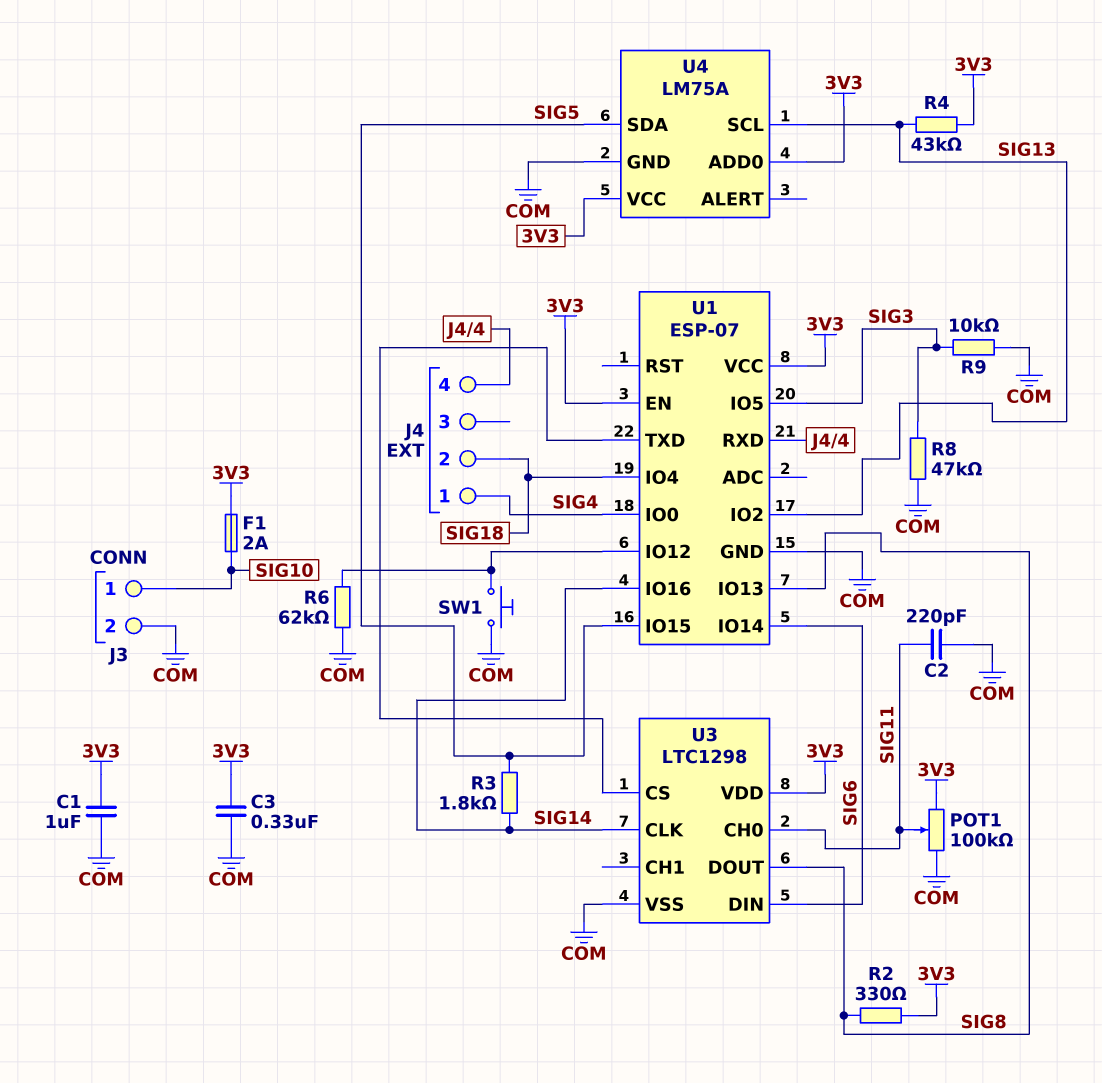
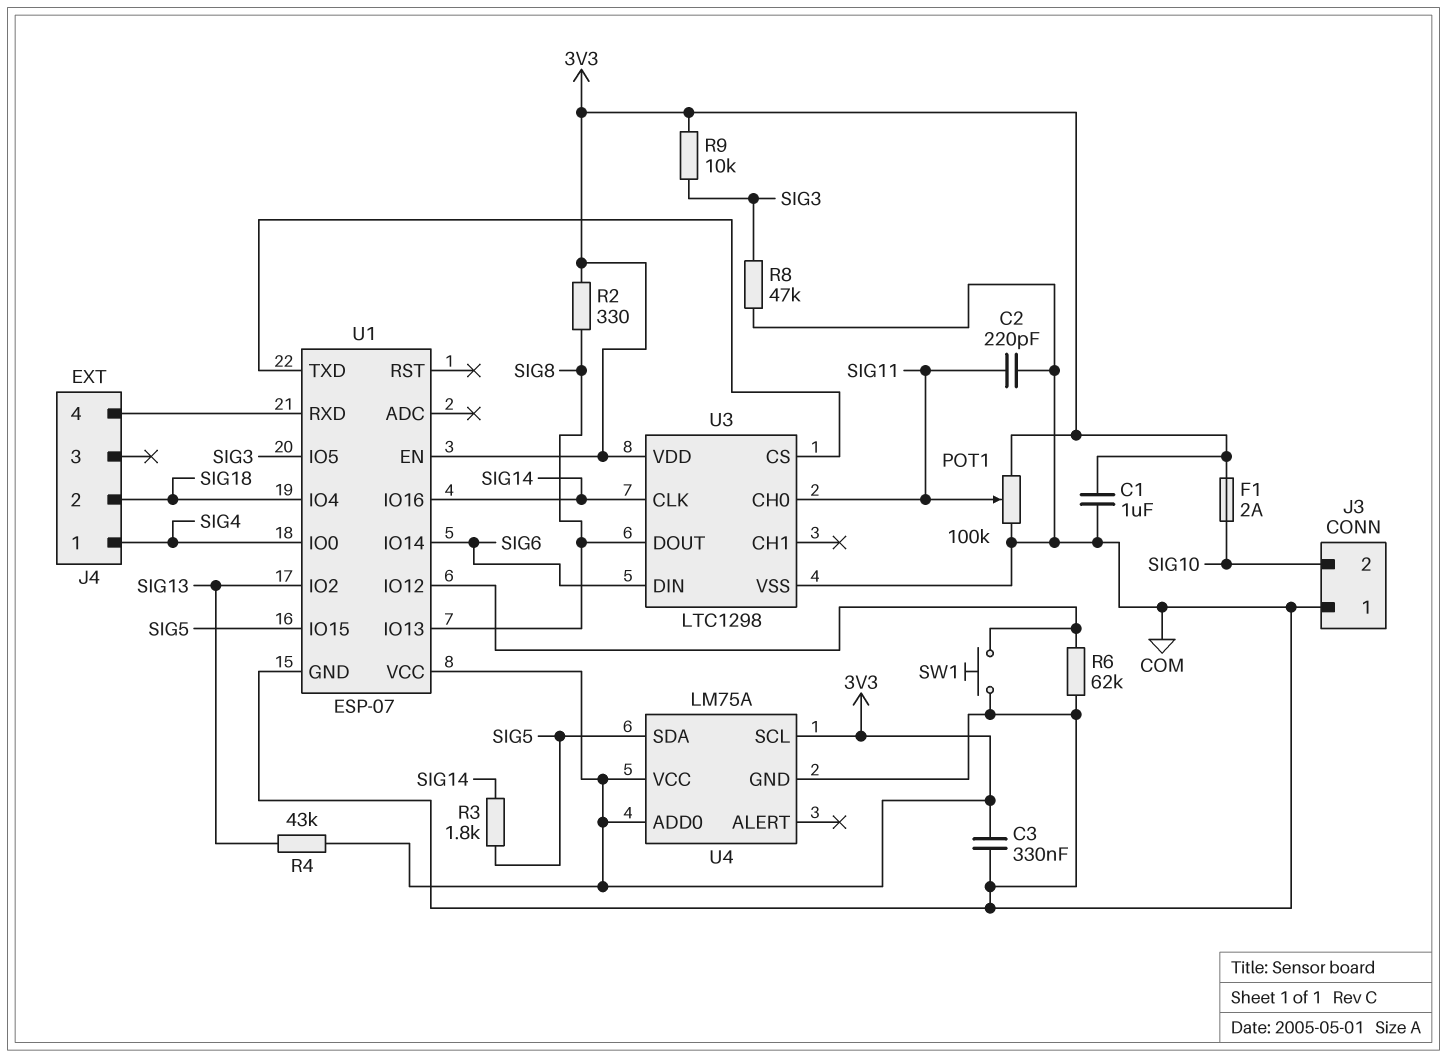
J3 pin 1: SIG10 -> COM
J3 pin 2: COM -> SIG10
R9: 10k (COM, SIG3) -> 10k (3V3, SIG3)
U4 pin SCL: SIG13 -> 3V3

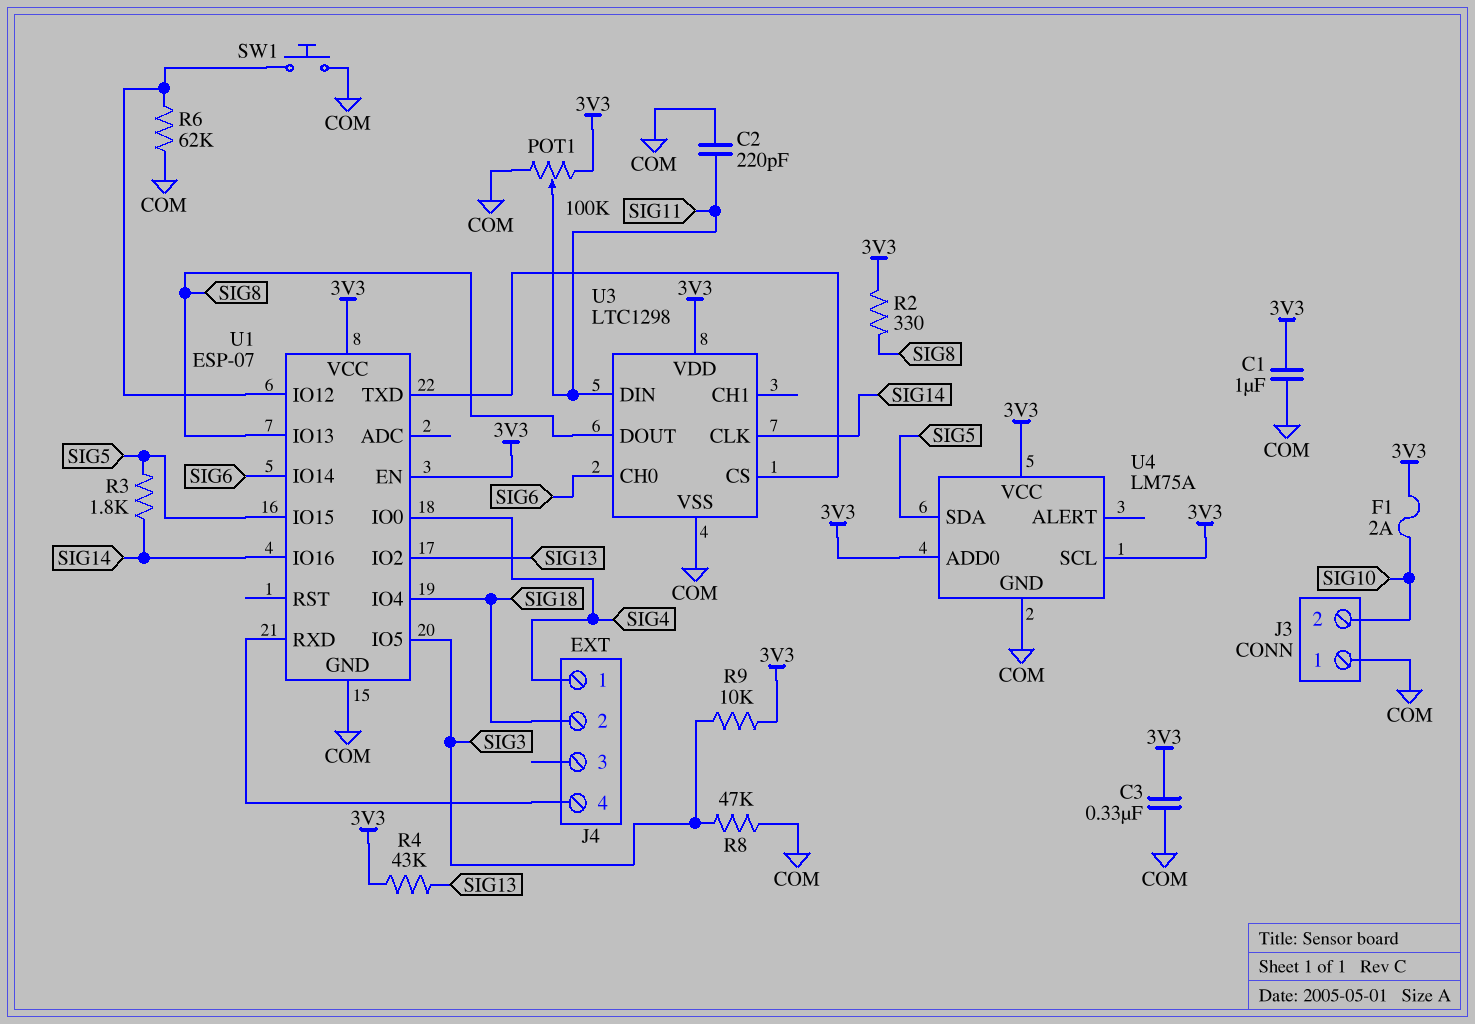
U3 pin CH0: SIG11 -> SIG6
U3 pin DIN: SIG6 -> SIG11

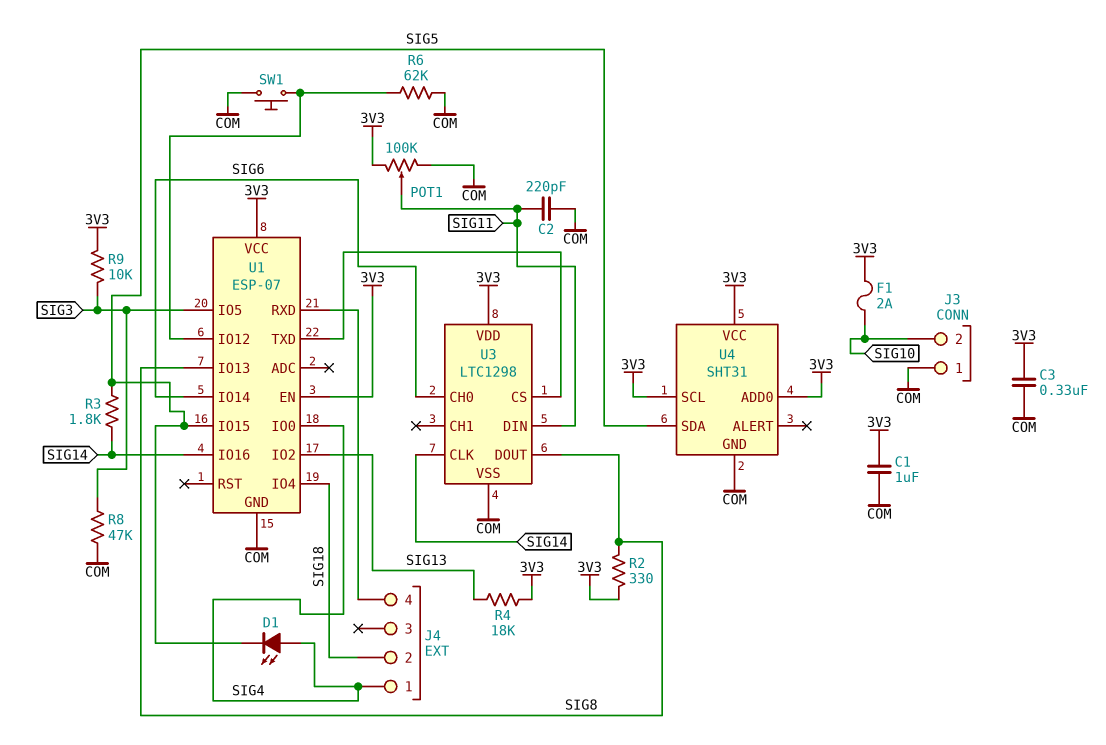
D1: none -> LED (A SIG4, K SIG5)
R4: 43k (3V3, SIG13) -> 18k (3V3, SIG13)
U4: LM75A -> SHT31

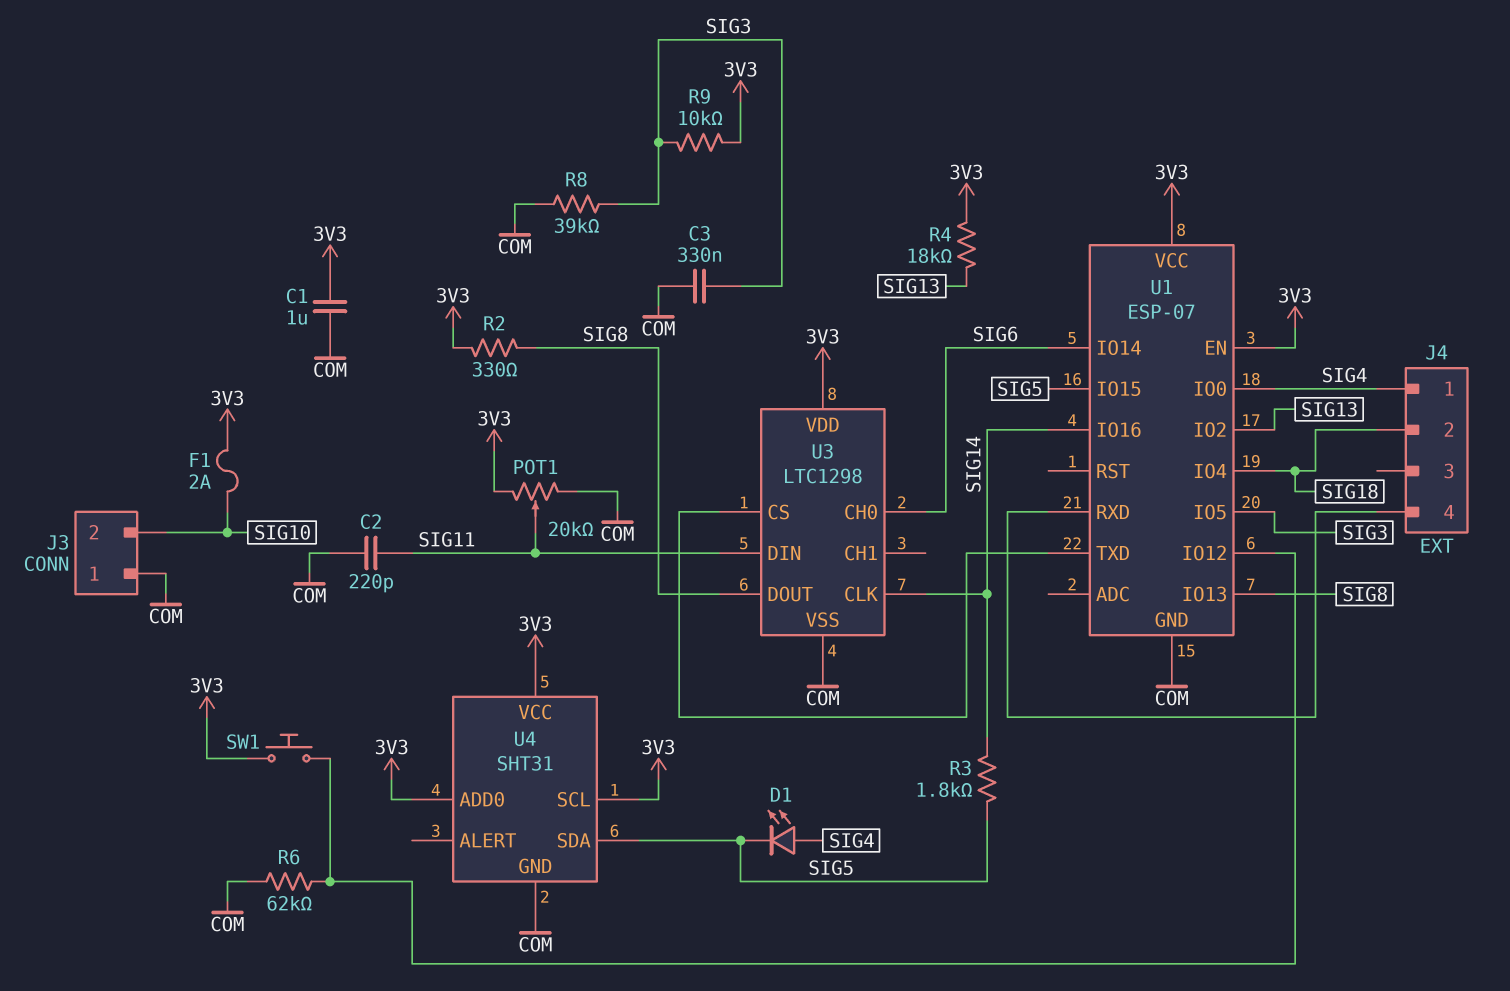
C3: 330nF (3V3, COM) -> 330nF (COM, SIG3)
POT1: 100k (3V3, COM, wiper SIG11) -> 20k (3V3, COM, wiper SIG11)
R8: 47k (COM, SIG3) -> 39k (COM, SIG3)
SW1: button (COM, U1/IO12) -> button (3V3, U1/IO12)

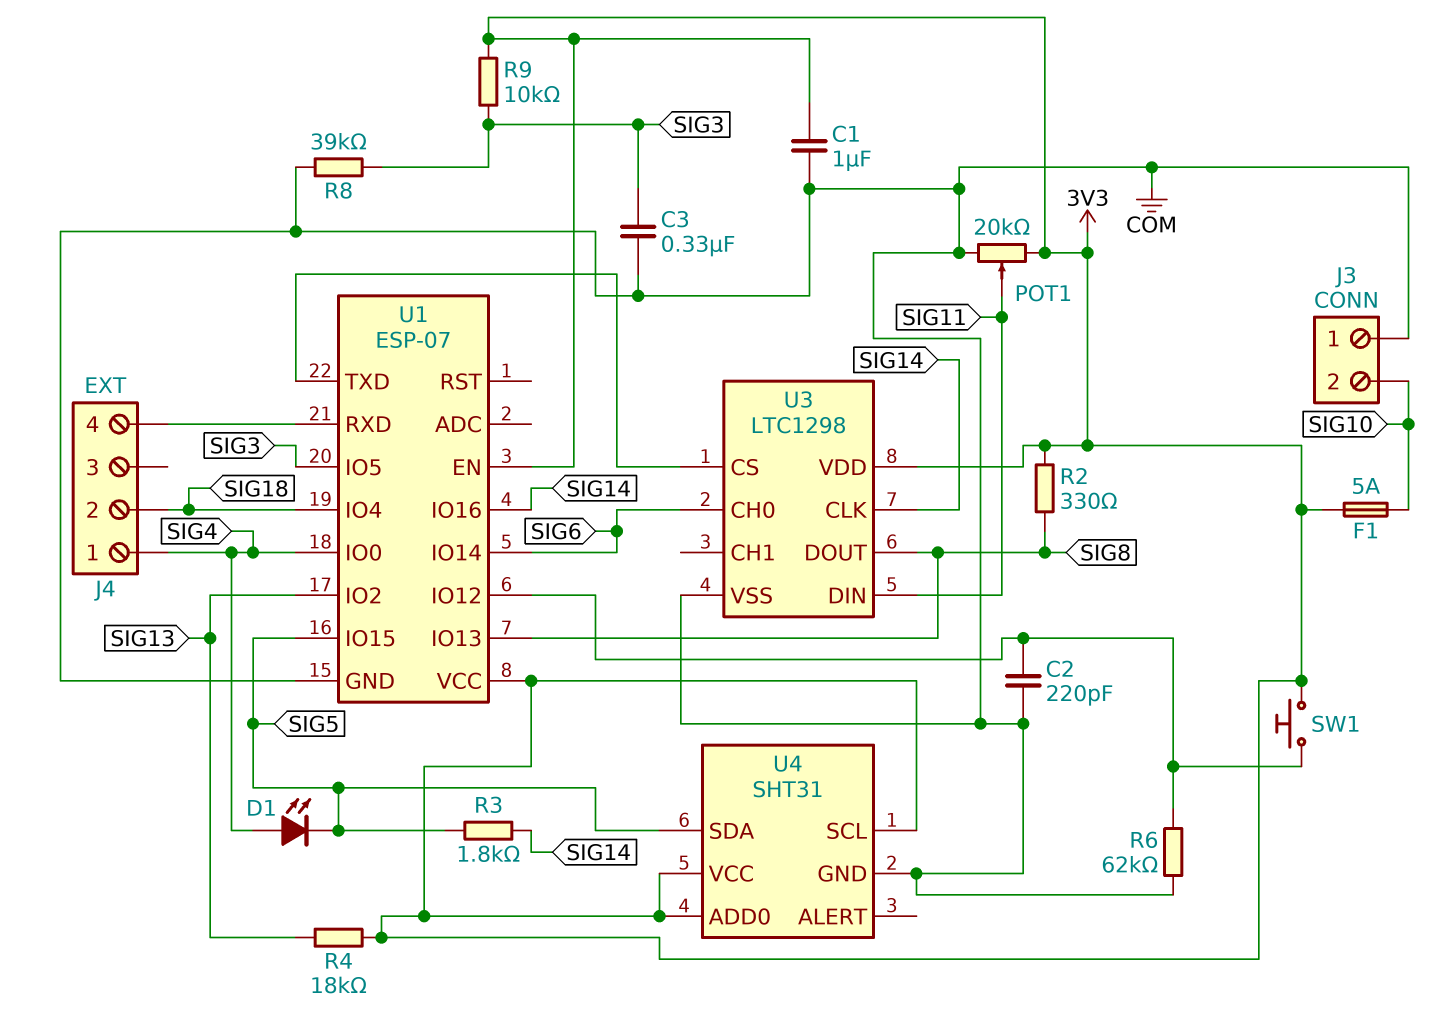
C2: 220pF (COM, SIG11) -> 220pF (COM, U1/IO12)
F1: 2A (3V3, SIG10) -> 5A (3V3, SIG10)

